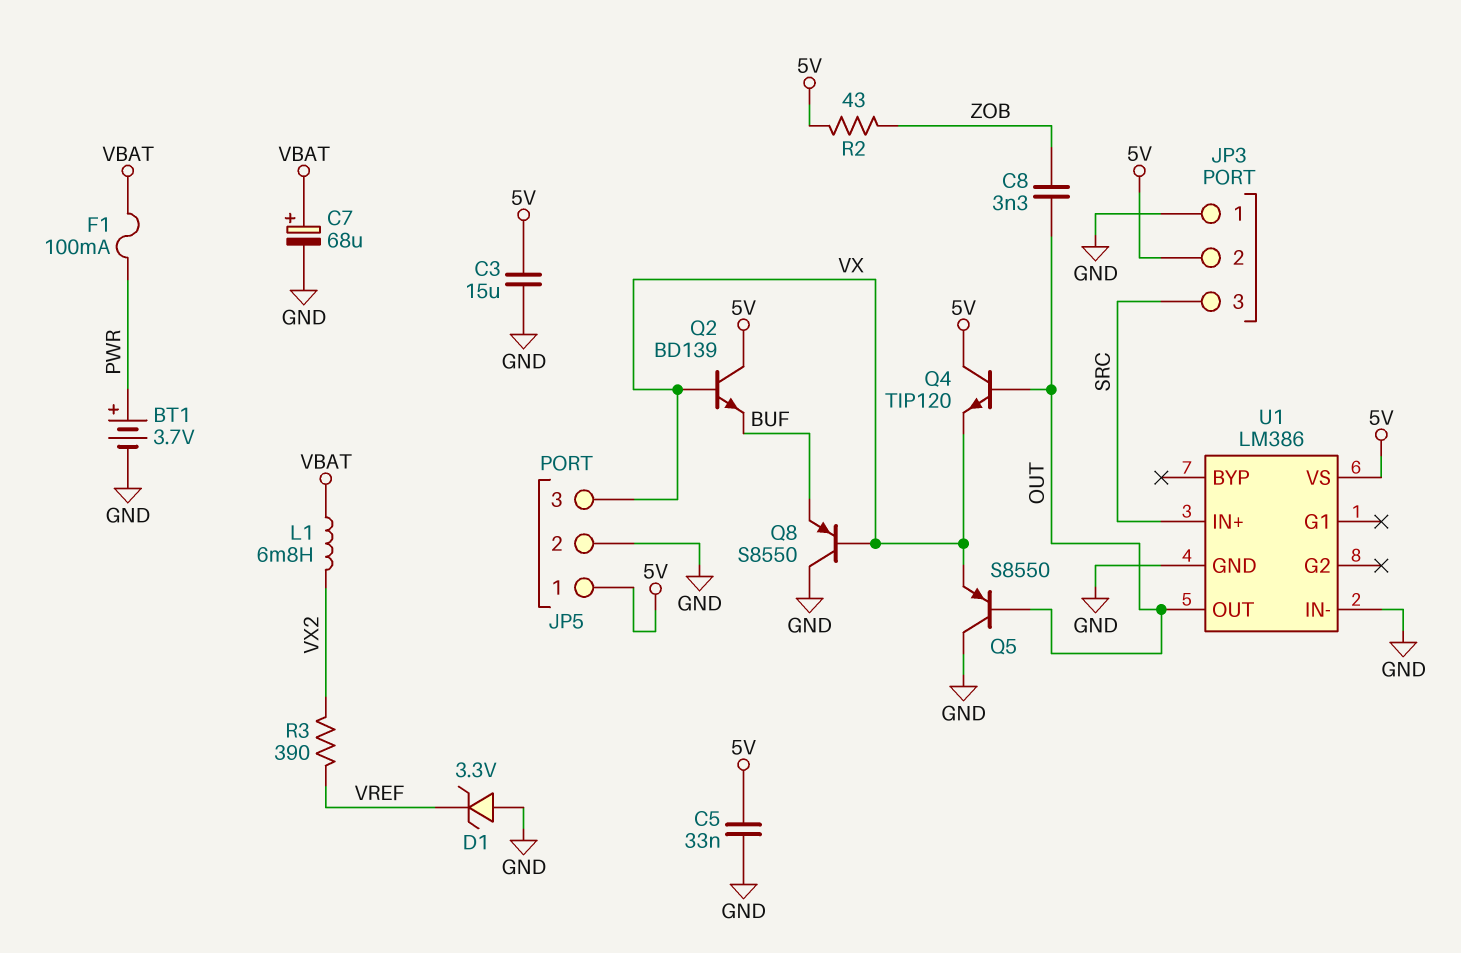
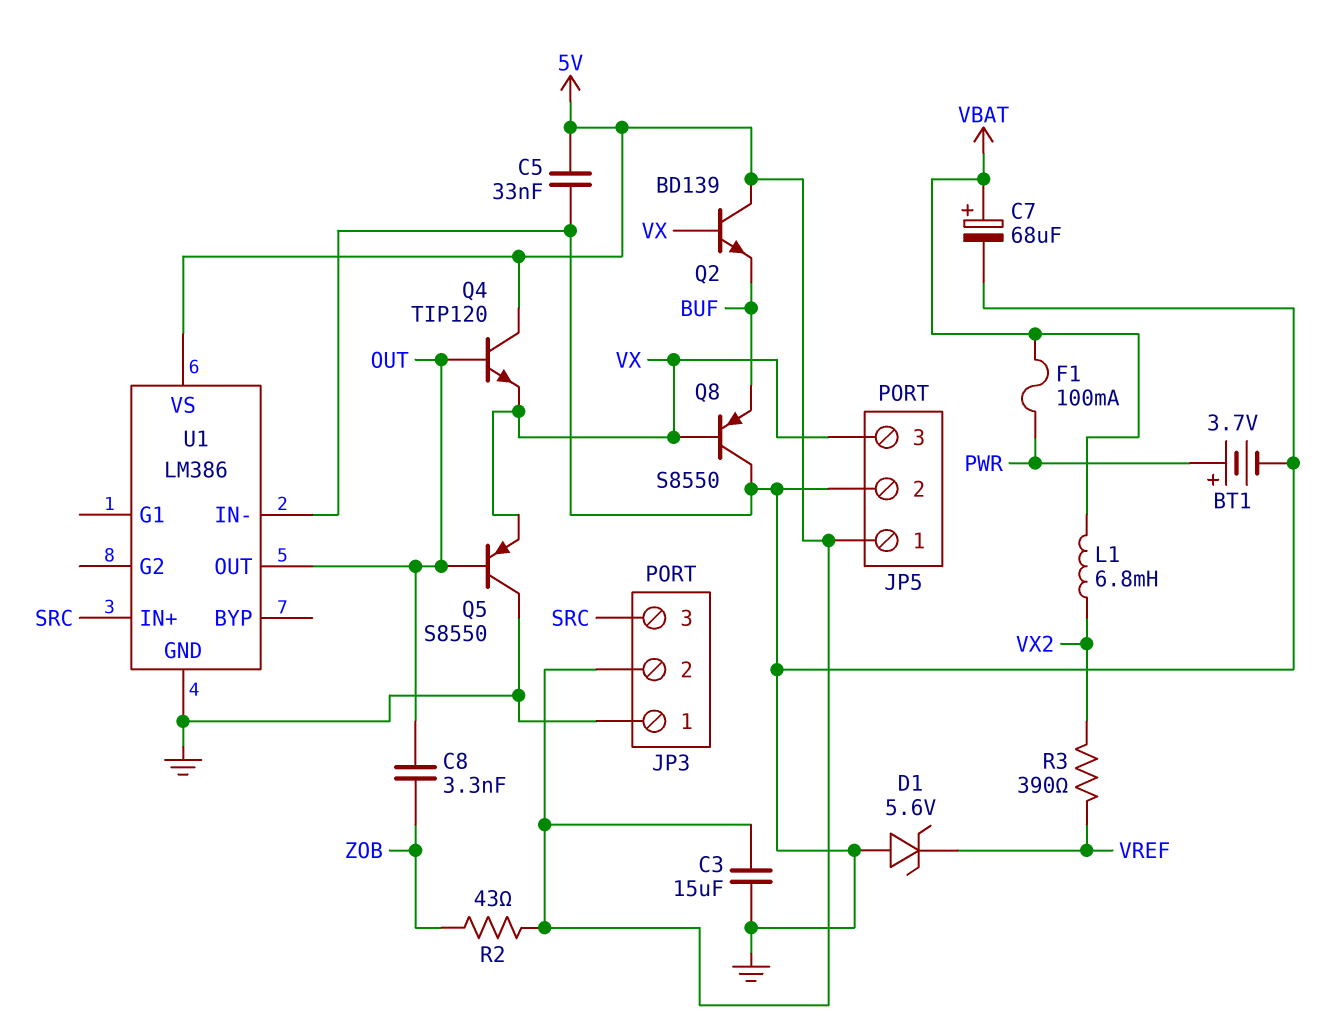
D1: zener 3.3V (A GND, K VREF) -> zener 5.6V (A GND, K VREF)

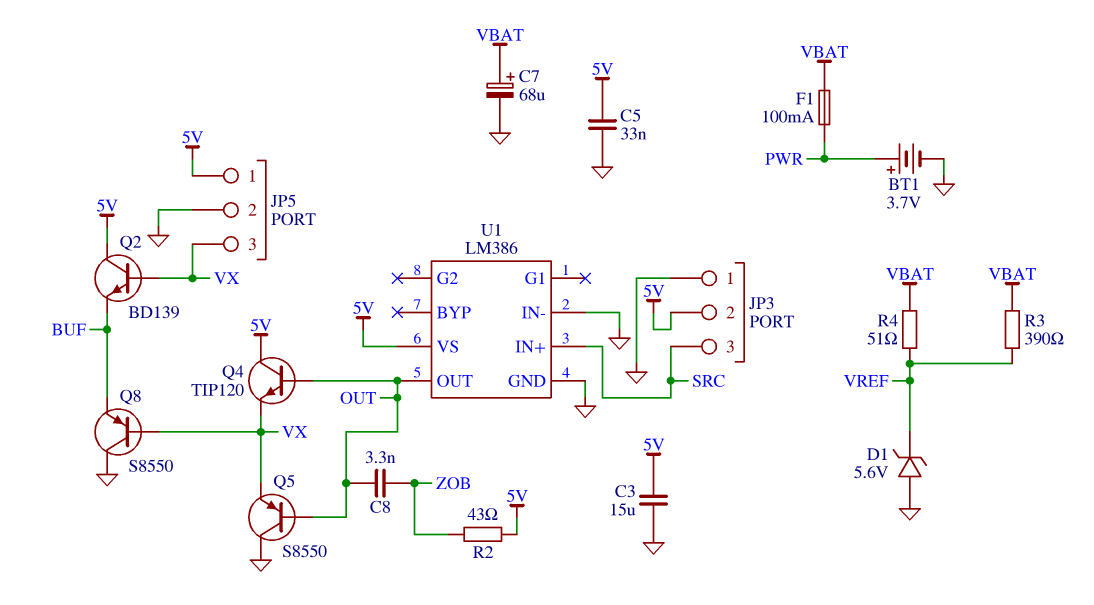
L1: 6.8mH (VBAT, VX2) -> none
R3: 390 (VREF, VX2) -> 390 (VBAT, VREF)
R4: none -> 51 (VBAT, VREF)

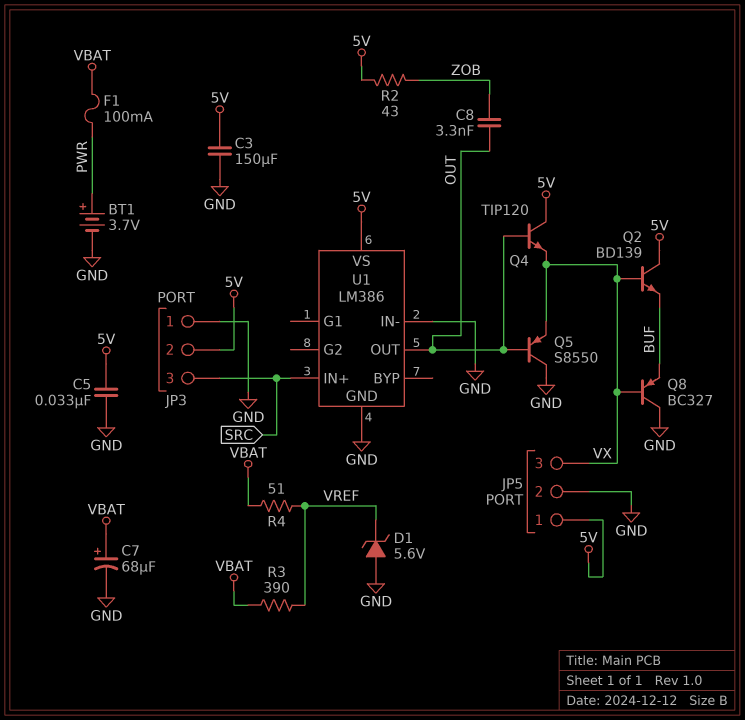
C3: 15uF (5V, GND) -> 150uF (5V, GND)
Q8: PNP S8550 (B VX, C GND, E BUF) -> PNP BC327 (B VX, C GND, E BUF)

